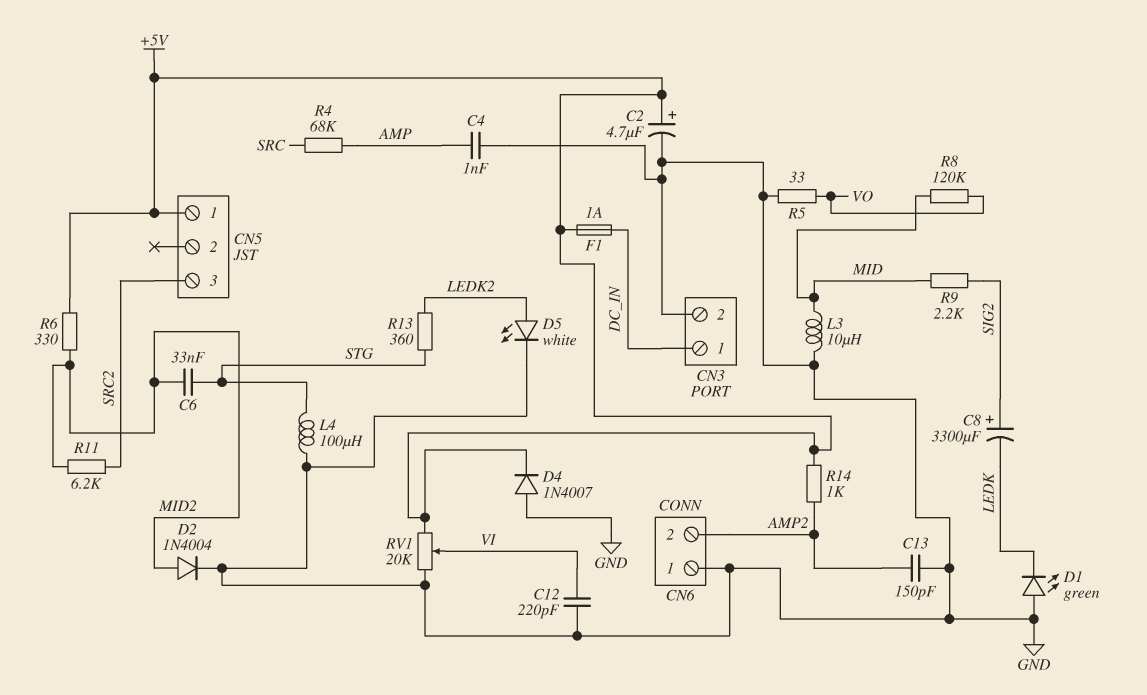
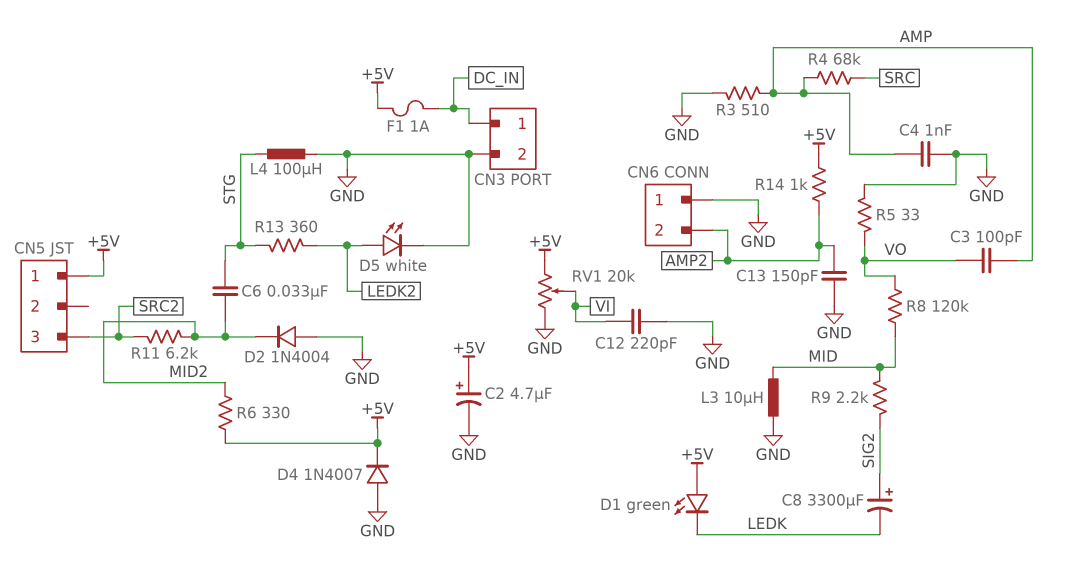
C3: none -> 100pF (AMP, VO)
D1: LED green (A GND, K LEDK) -> LED green (A +5V, K LEDK)
D2: diode 1N4004 (A MID2, K GND) -> diode 1N4004 (A GND, K MID2)
R3: none -> 510 (AMP, GND)

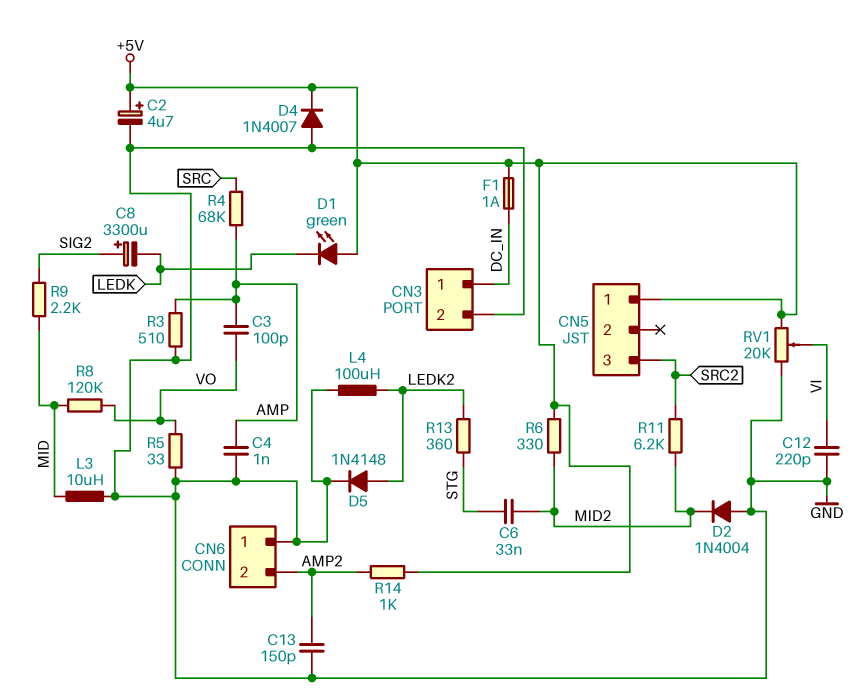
D5: LED white (A LEDK2, K GND) -> diode 1N4148 (A LEDK2, K GND)
L4: 100uH (GND, STG) -> 100uH (GND, LEDK2)

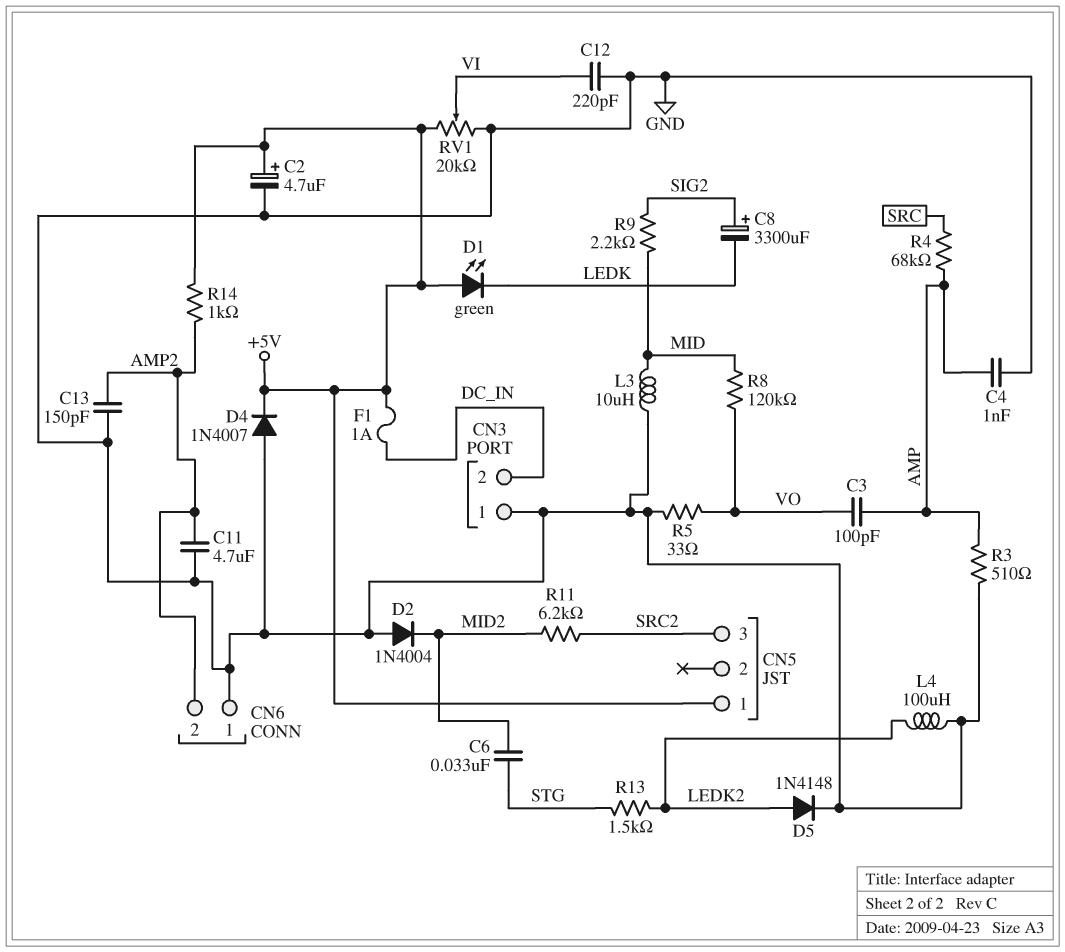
C11: none -> 4.7uF (AMP2, GND)
CN3 pin 1: DC_IN -> GND
CN3 pin 2: GND -> DC_IN
R6: 330 (+5V, MID2) -> none
R13: 360 (LEDK2, STG) -> 1.5k (LEDK2, STG)

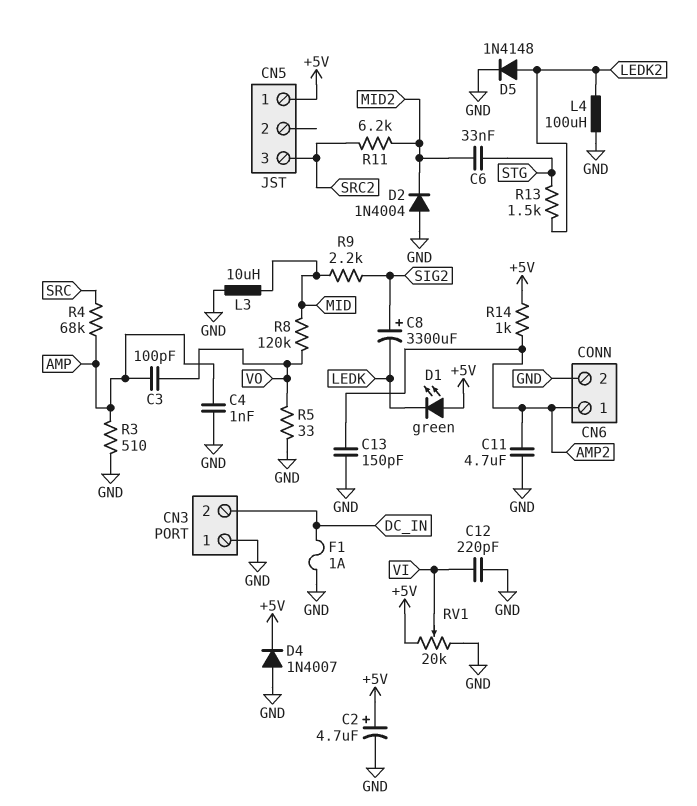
CN6 pin 1: GND -> AMP2
CN6 pin 2: AMP2 -> GND
F1: 1A (+5V, DC_IN) -> 1A (DC_IN, GND)

